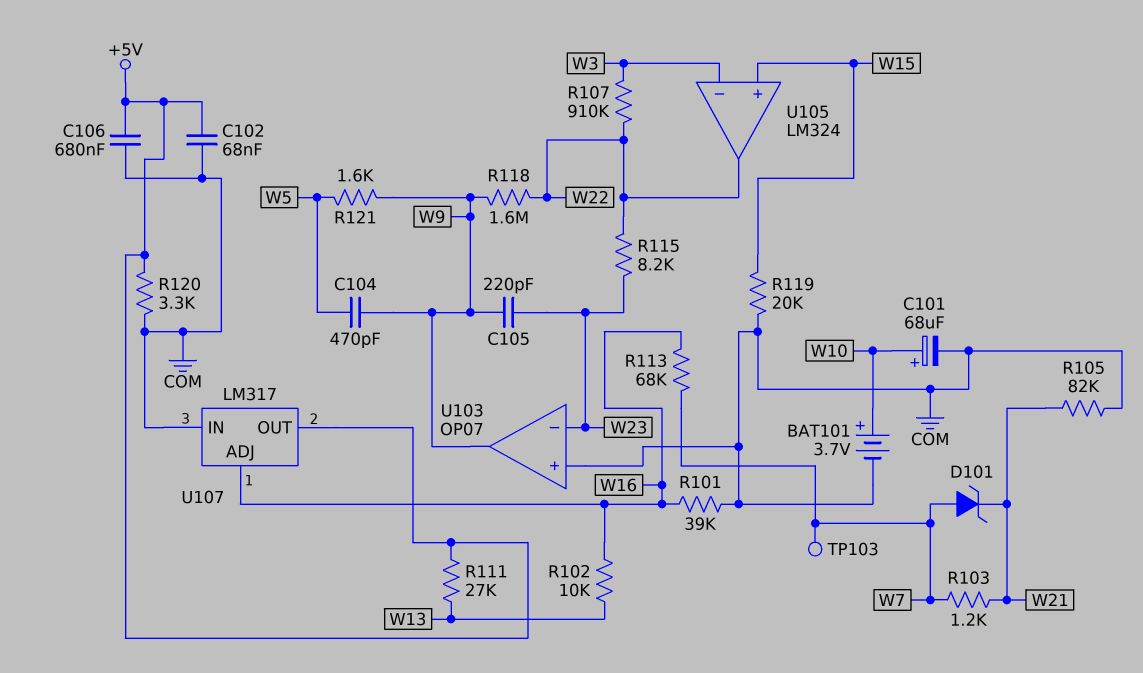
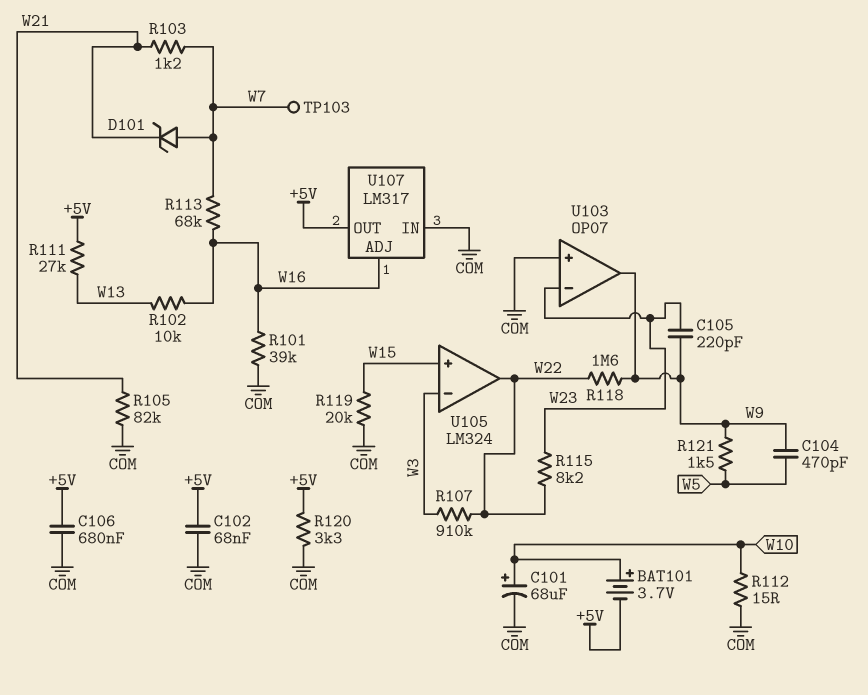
BAT101: 3.7V (plus W10, minus COM) -> 3.7V (plus W10, minus +5V)
R112: none -> 15 (COM, W10)
R121: 1.6k (W5, W9) -> 1.5k (W5, W9)

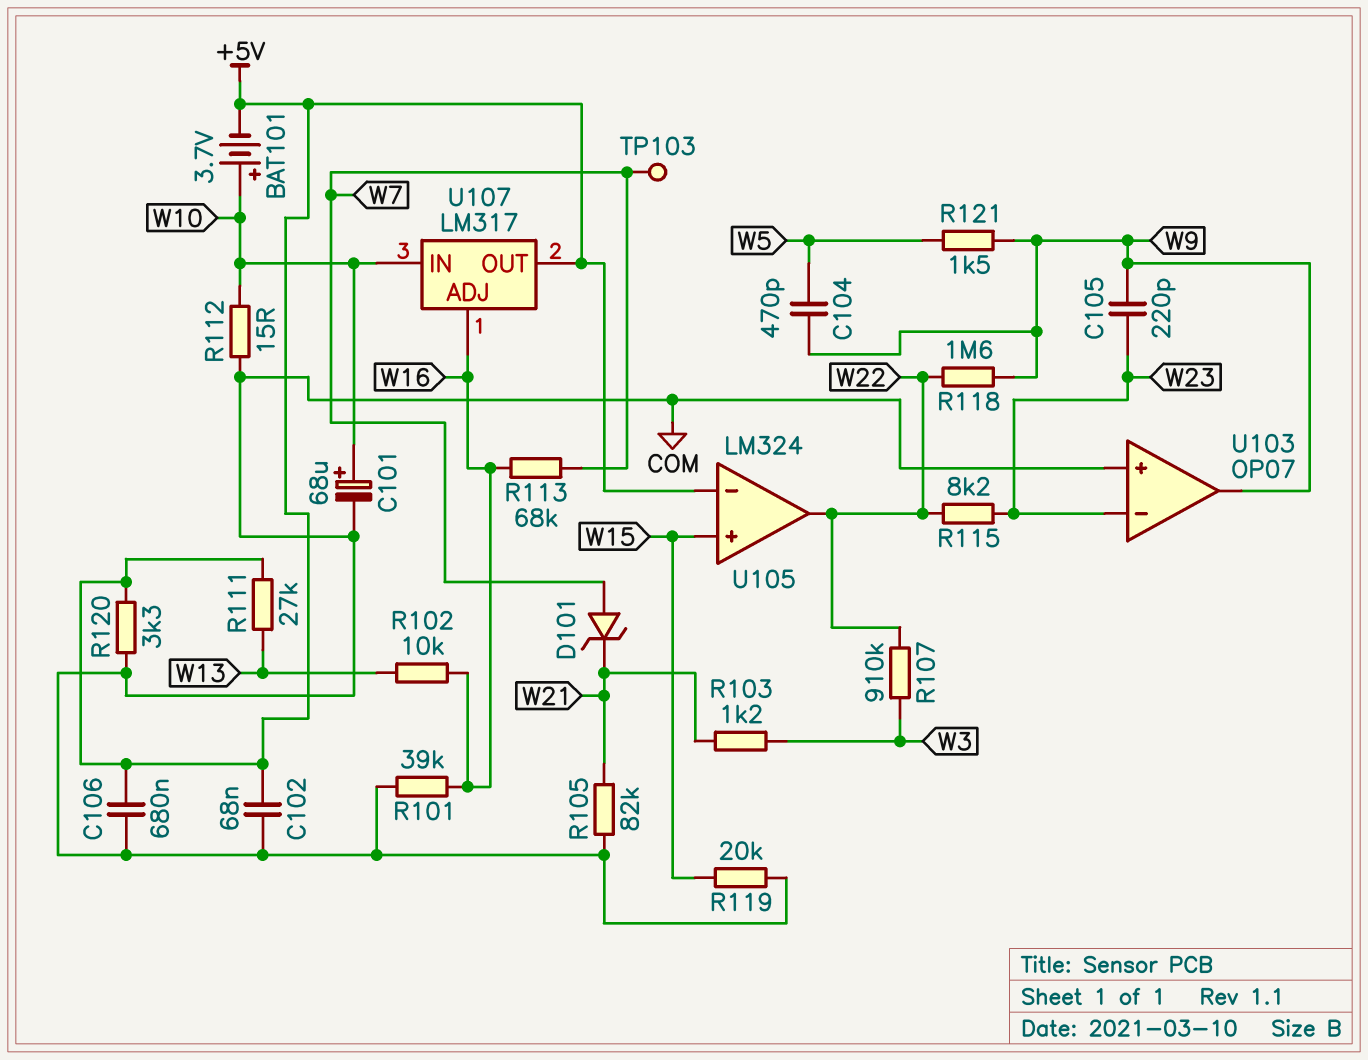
R103: 1.2k (W7, W21) -> 1.2k (W3, W21)
U105 pin in-: W3 -> +5V
U107 pin IN: COM -> W10

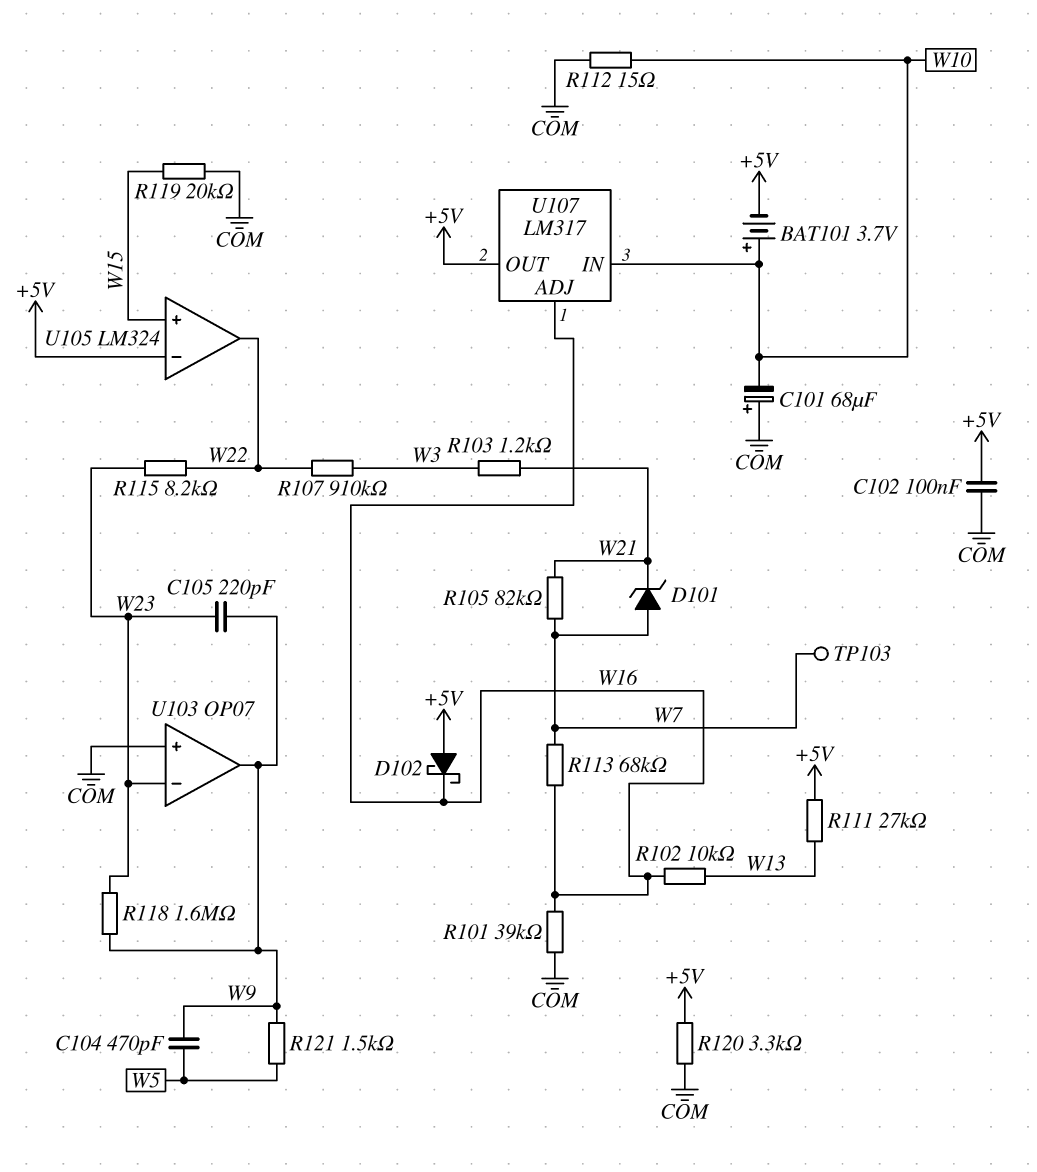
C101: 68uF (plus W10, minus COM) -> 68uF (plus COM, minus W10)
C102: 68nF (+5V, COM) -> 100nF (+5V, COM)
C106: 680nF (+5V, COM) -> none
D102: none -> schottky (A +5V, K W16)
R105: 82k (COM, W21) -> 82k (W7, W21)
R118: 1.6M (W9, W22) -> 1.6M (W9, W23)

